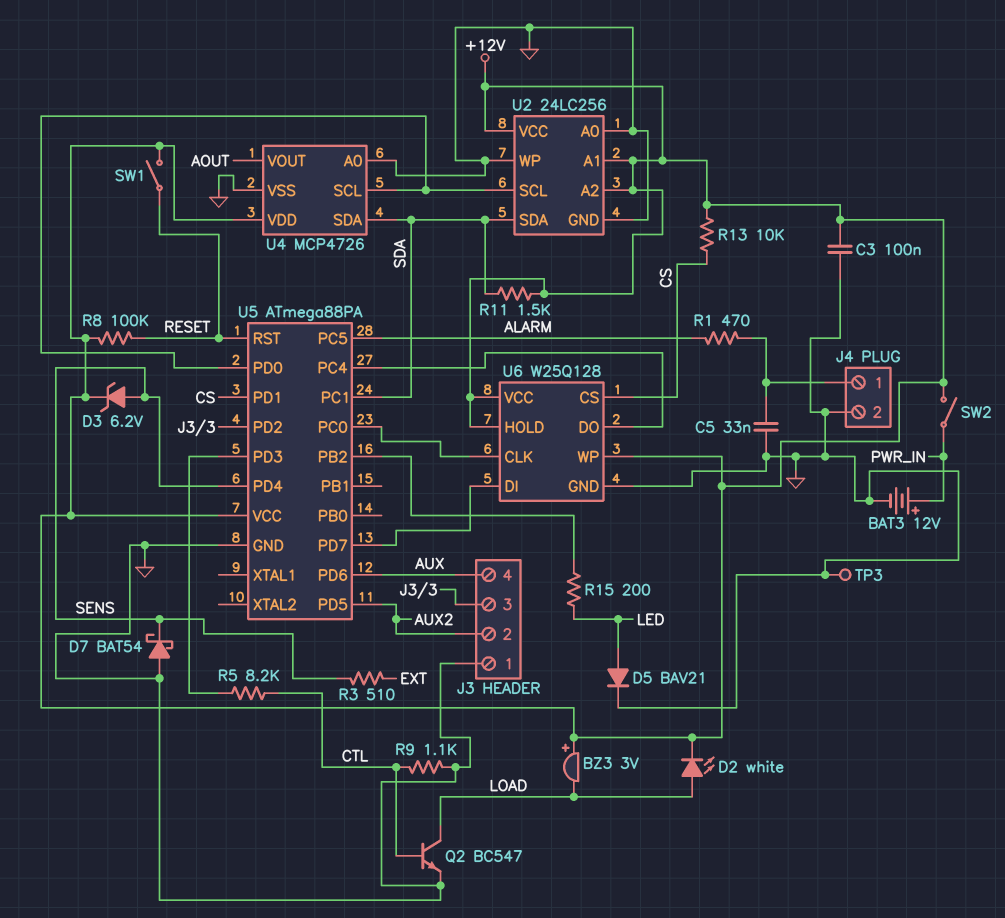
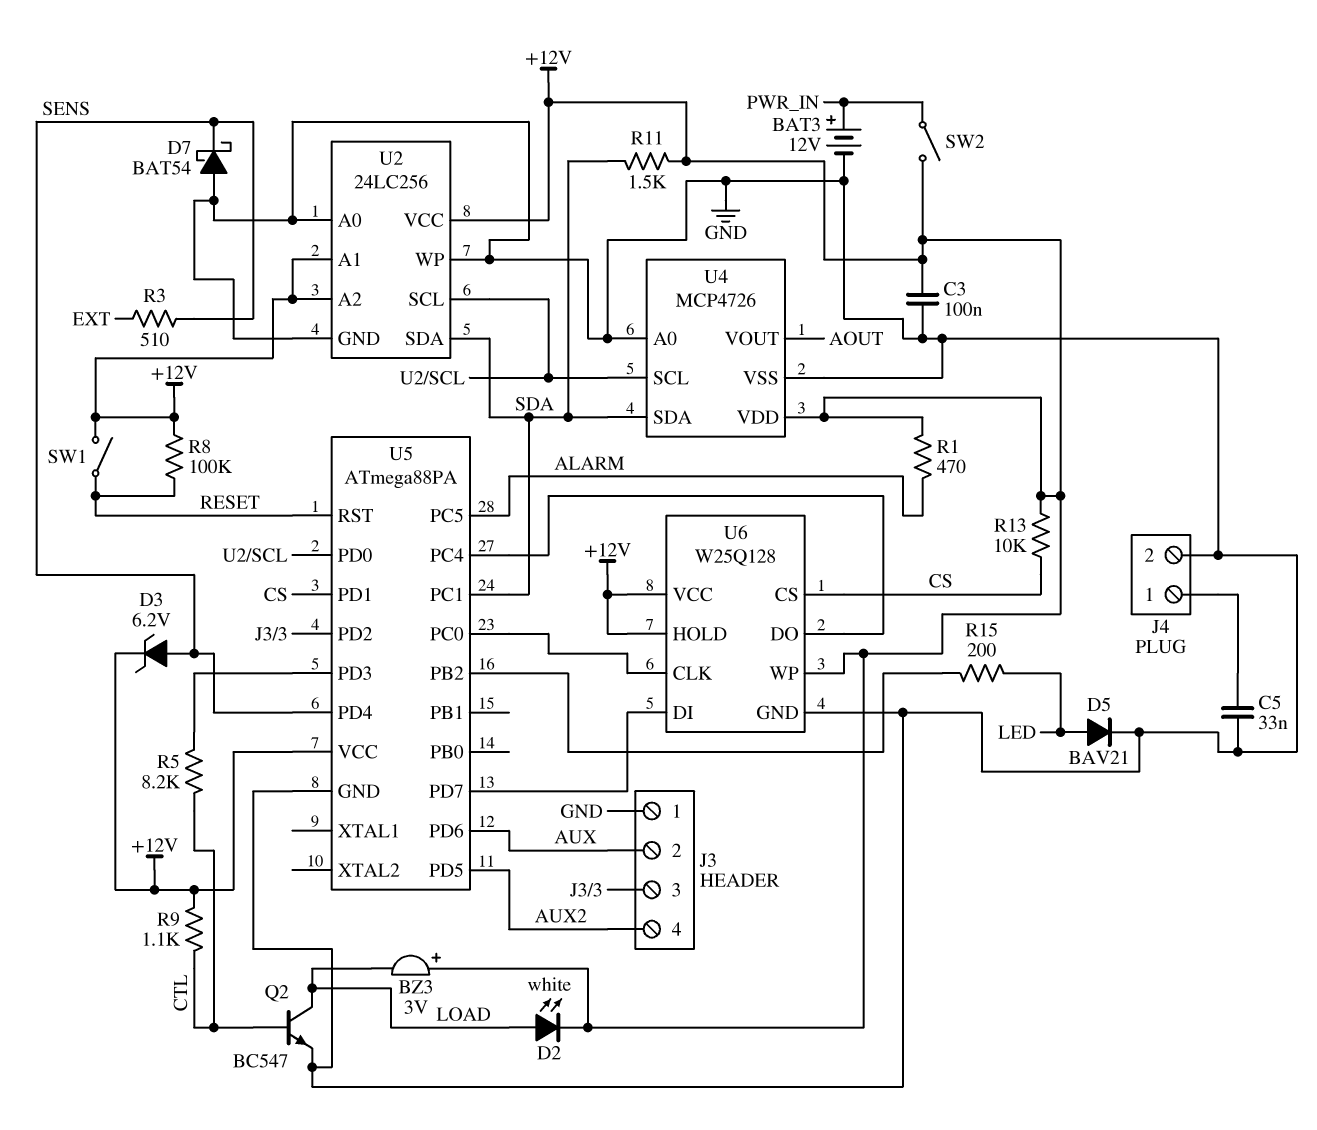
J3 pin 2: AUX2 -> AUX
J3 pin 4: AUX -> AUX2
R1: 470 (ALARM, J4/1) -> 470 (+12V, ALARM)
R9: 1.1k (CTL, GND) -> 1.1k (+12V, CTL)
TP3: test point (GND) -> none

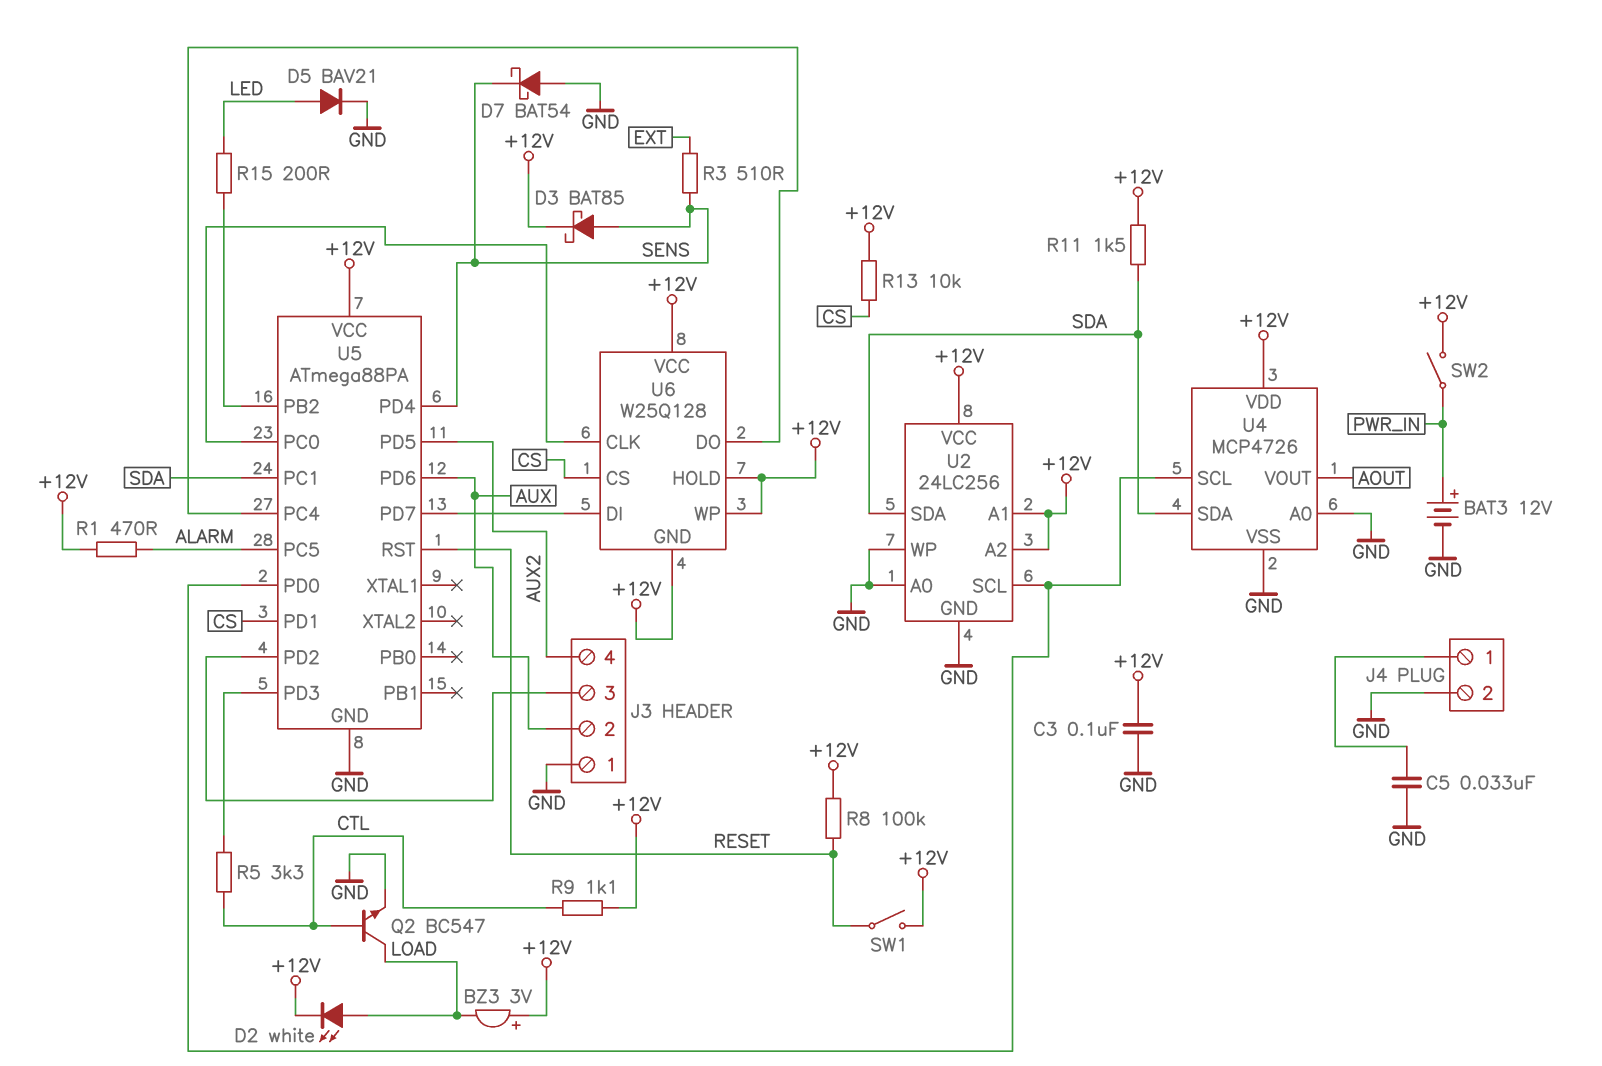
D3: zener 6.2V (A SENS, K +12V) -> schottky BAT85 (A SENS, K +12V)
R5: 8.2k (CTL, U5/PD3) -> 3.3k (CTL, U5/PD3)
U6 pin GND: GND -> +12V

